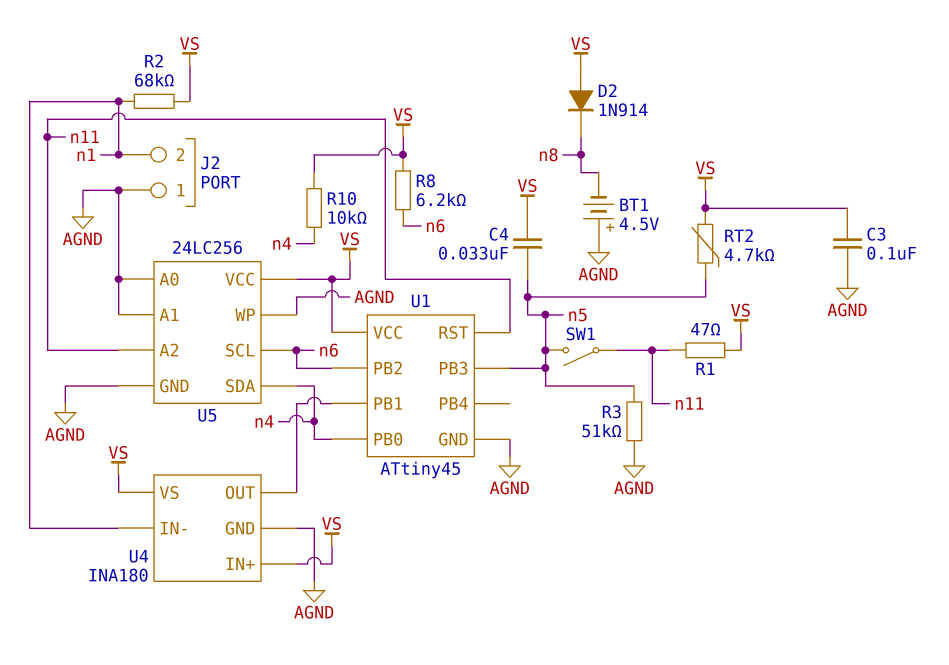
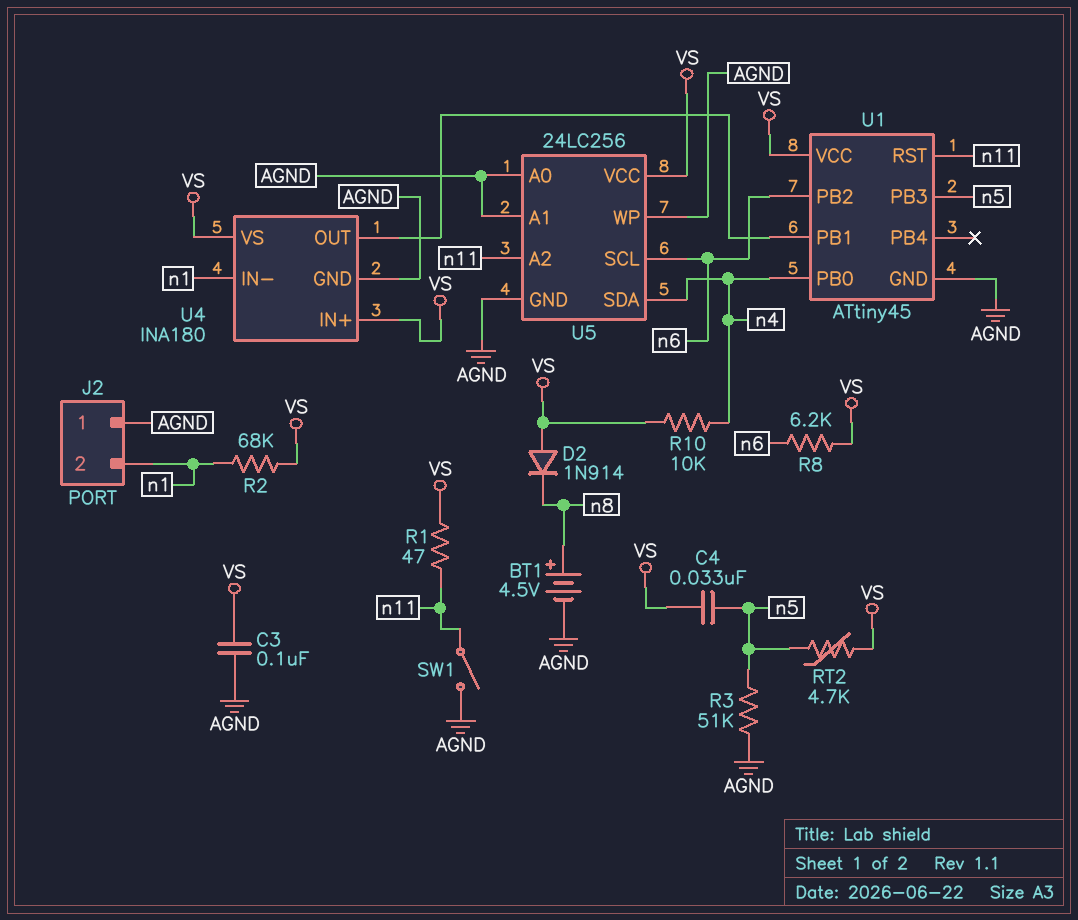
BT1: 4.5V (plus AGND, minus n8) -> 4.5V (plus n8, minus AGND)
SW1: switch (n5, n11) -> switch (AGND, n11)

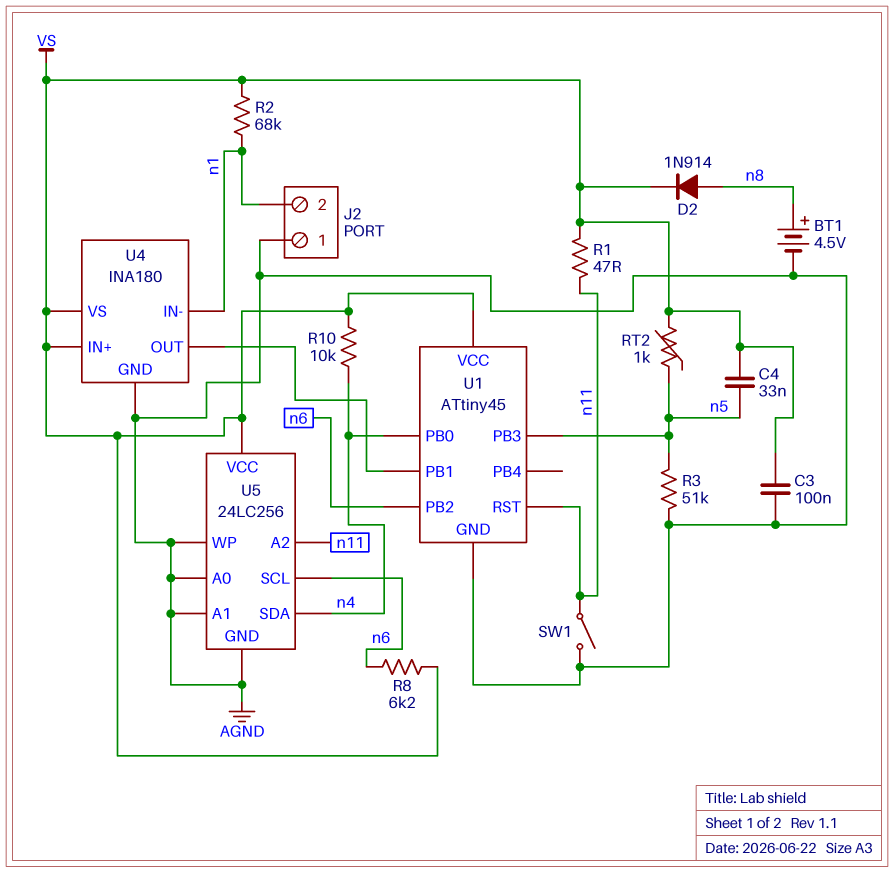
D2: diode 1N914 (A VS, K n8) -> diode 1N914 (A n8, K VS)
RT2: 4.7k (VS, n5) -> 1k (VS, n5)

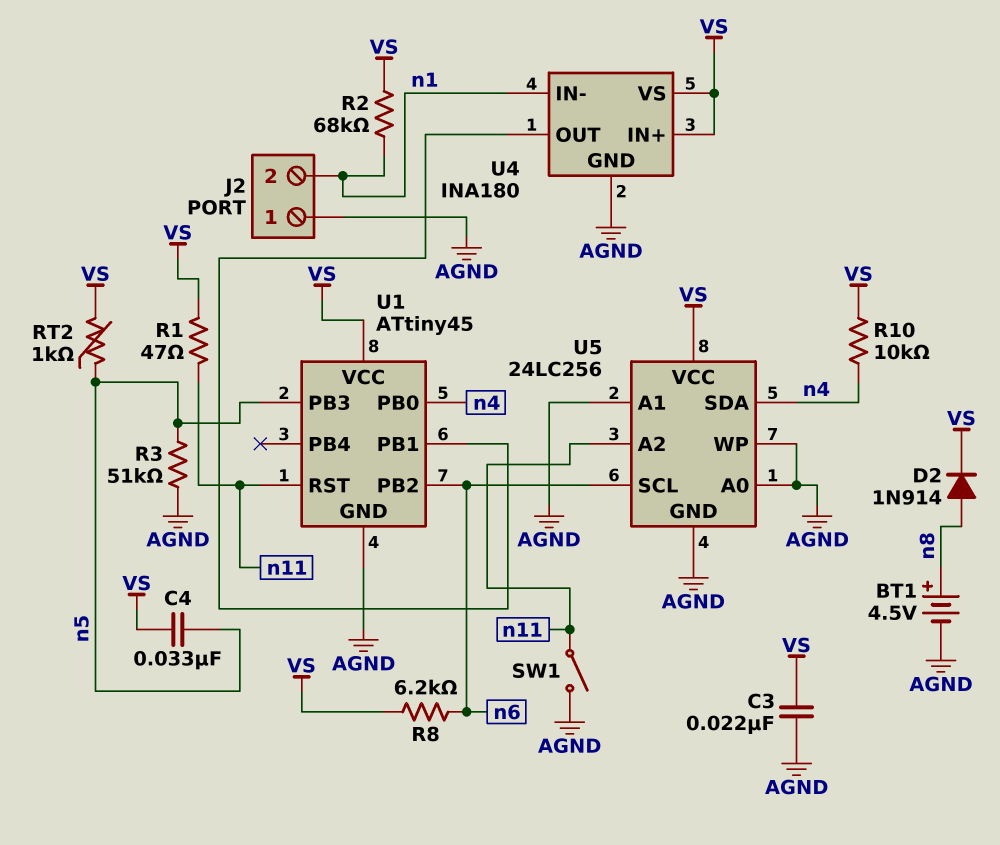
C3: 100nF (AGND, VS) -> 22nF (AGND, VS)

